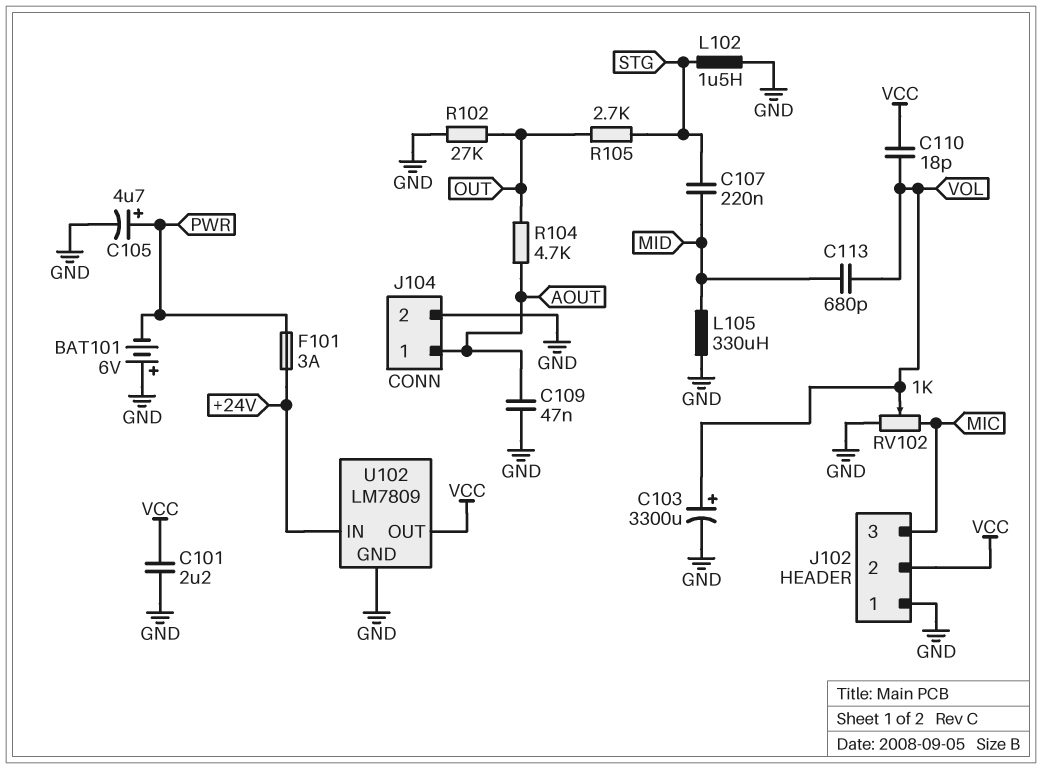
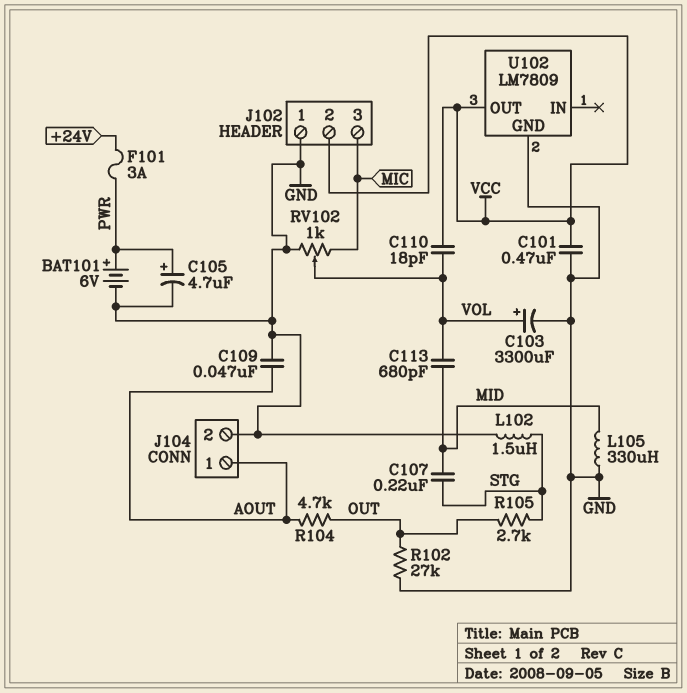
BAT101: 6V (plus GND, minus PWR) -> 6V (plus PWR, minus GND)
C101: 2.2uF (GND, VCC) -> 470nF (GND, VCC)
U102 pin IN: +24V -> none

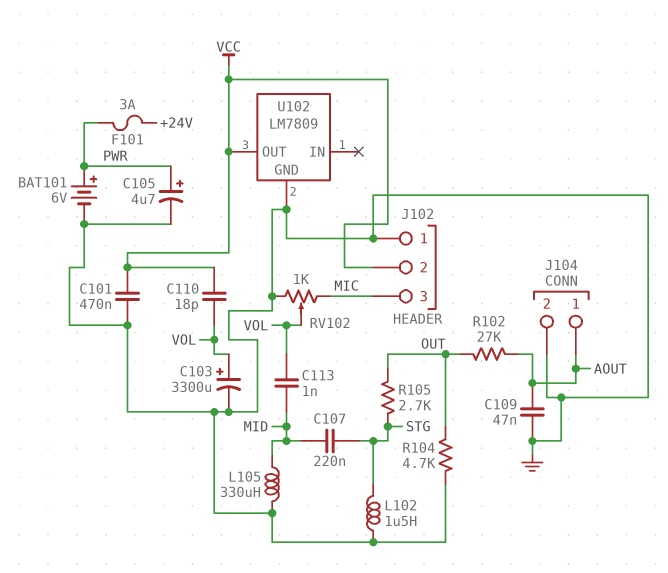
C113: 680pF (MID, VOL) -> 1nF (MID, VOL)
R102: 27k (GND, OUT) -> 27k (AOUT, OUT)
R104: 4.7k (AOUT, OUT) -> 4.7k (GND, OUT)

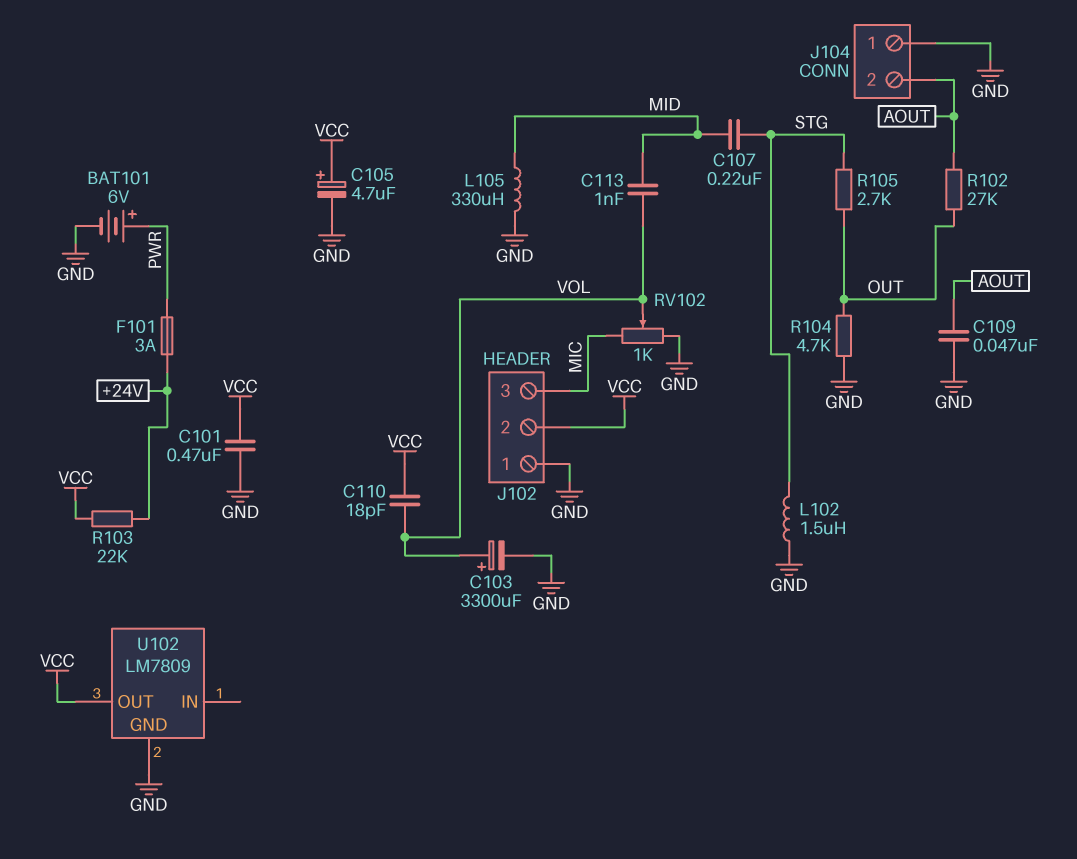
C105: 4.7uF (plus PWR, minus GND) -> 4.7uF (plus VCC, minus GND)
J104 pin 1: AOUT -> GND
J104 pin 2: GND -> AOUT
R103: none -> 22k (+24V, VCC)

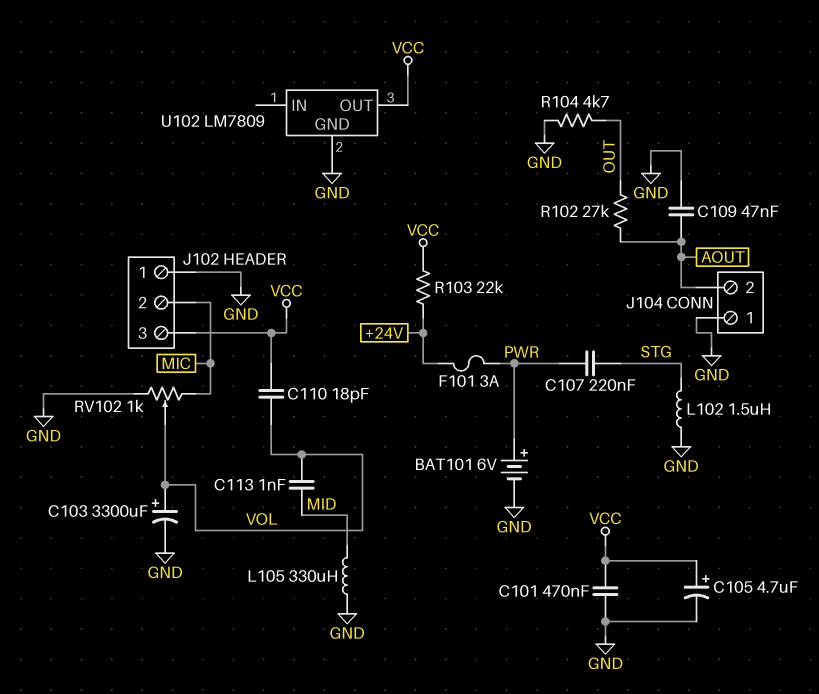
C107: 220nF (MID, STG) -> 220nF (PWR, STG)
J102 pin 2: VCC -> MIC
J102 pin 3: MIC -> VCC
R105: 2.7k (OUT, STG) -> none

